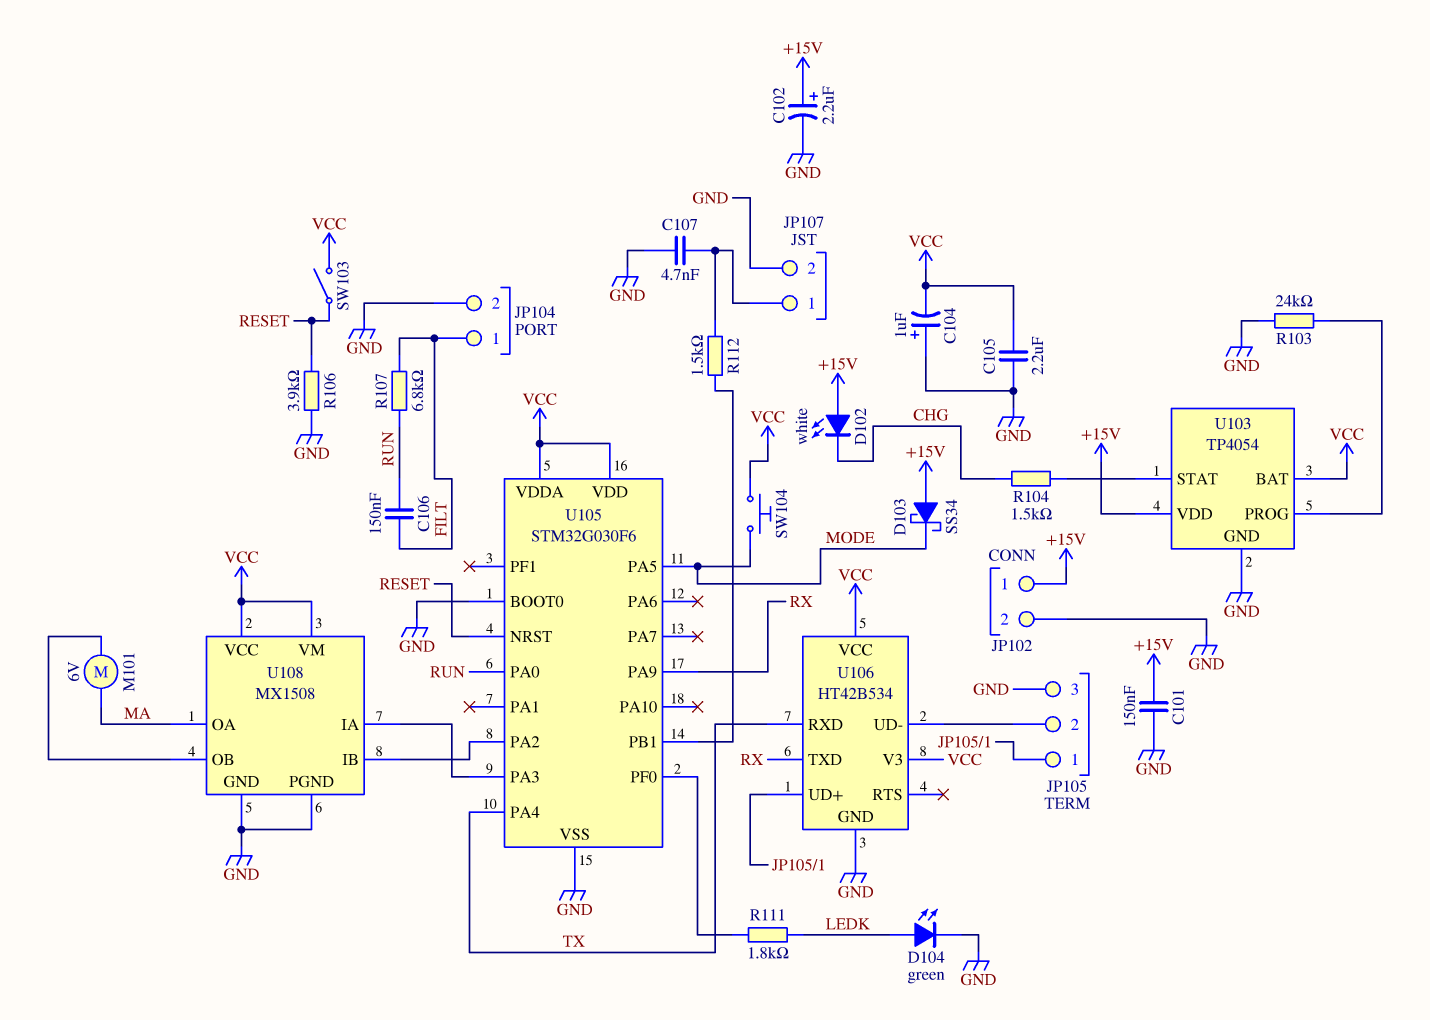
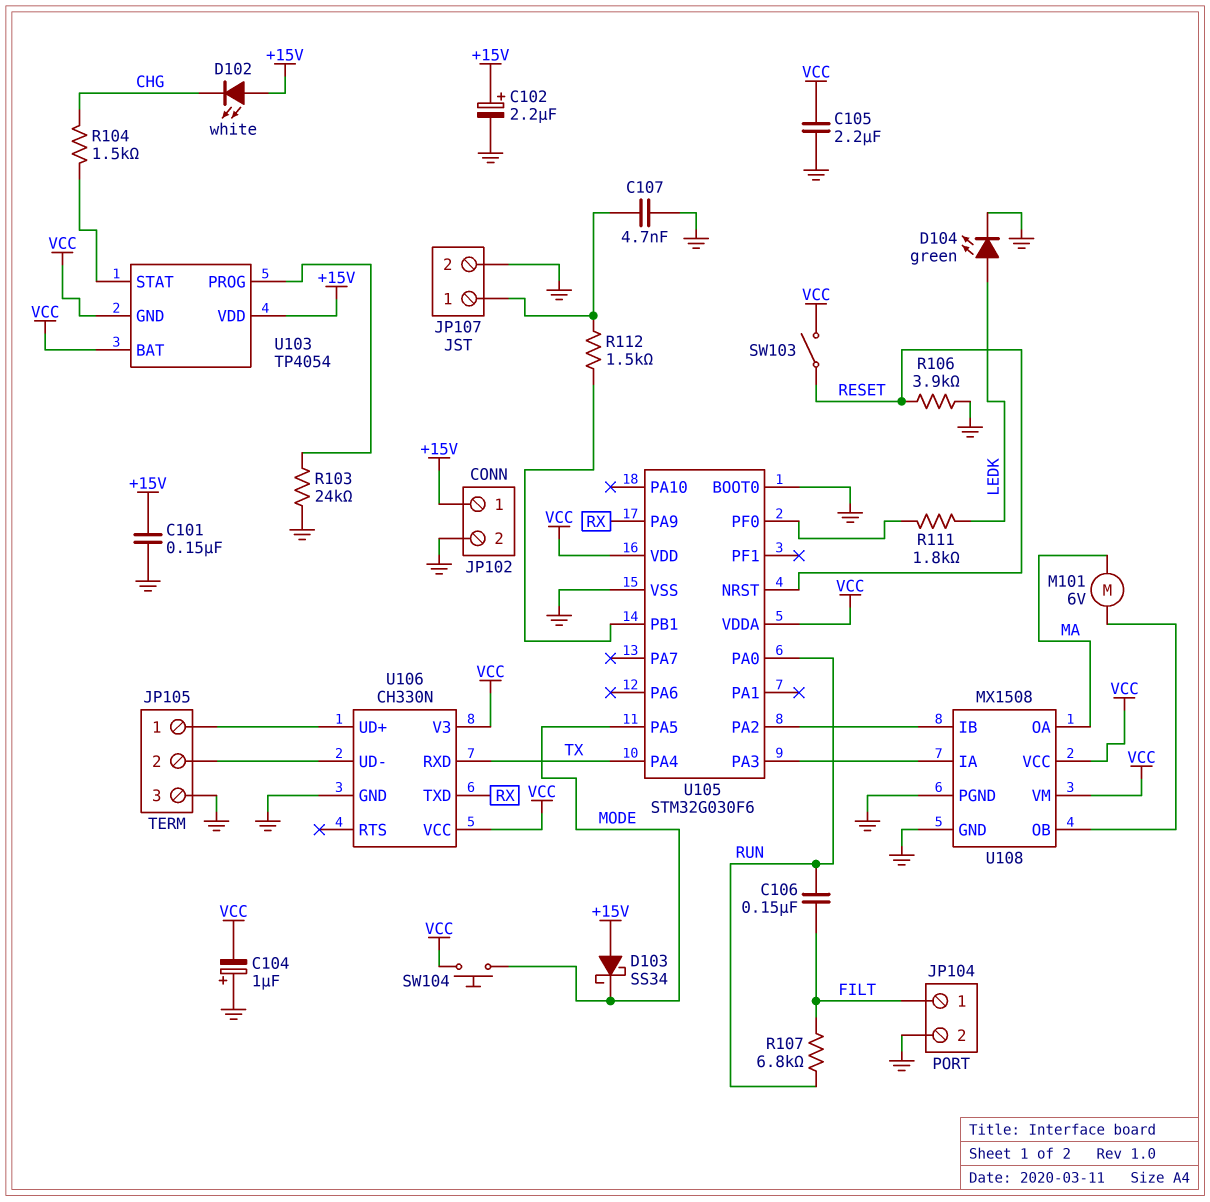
U103 pin GND: GND -> VCC
U106: HT42B534 -> CH330N

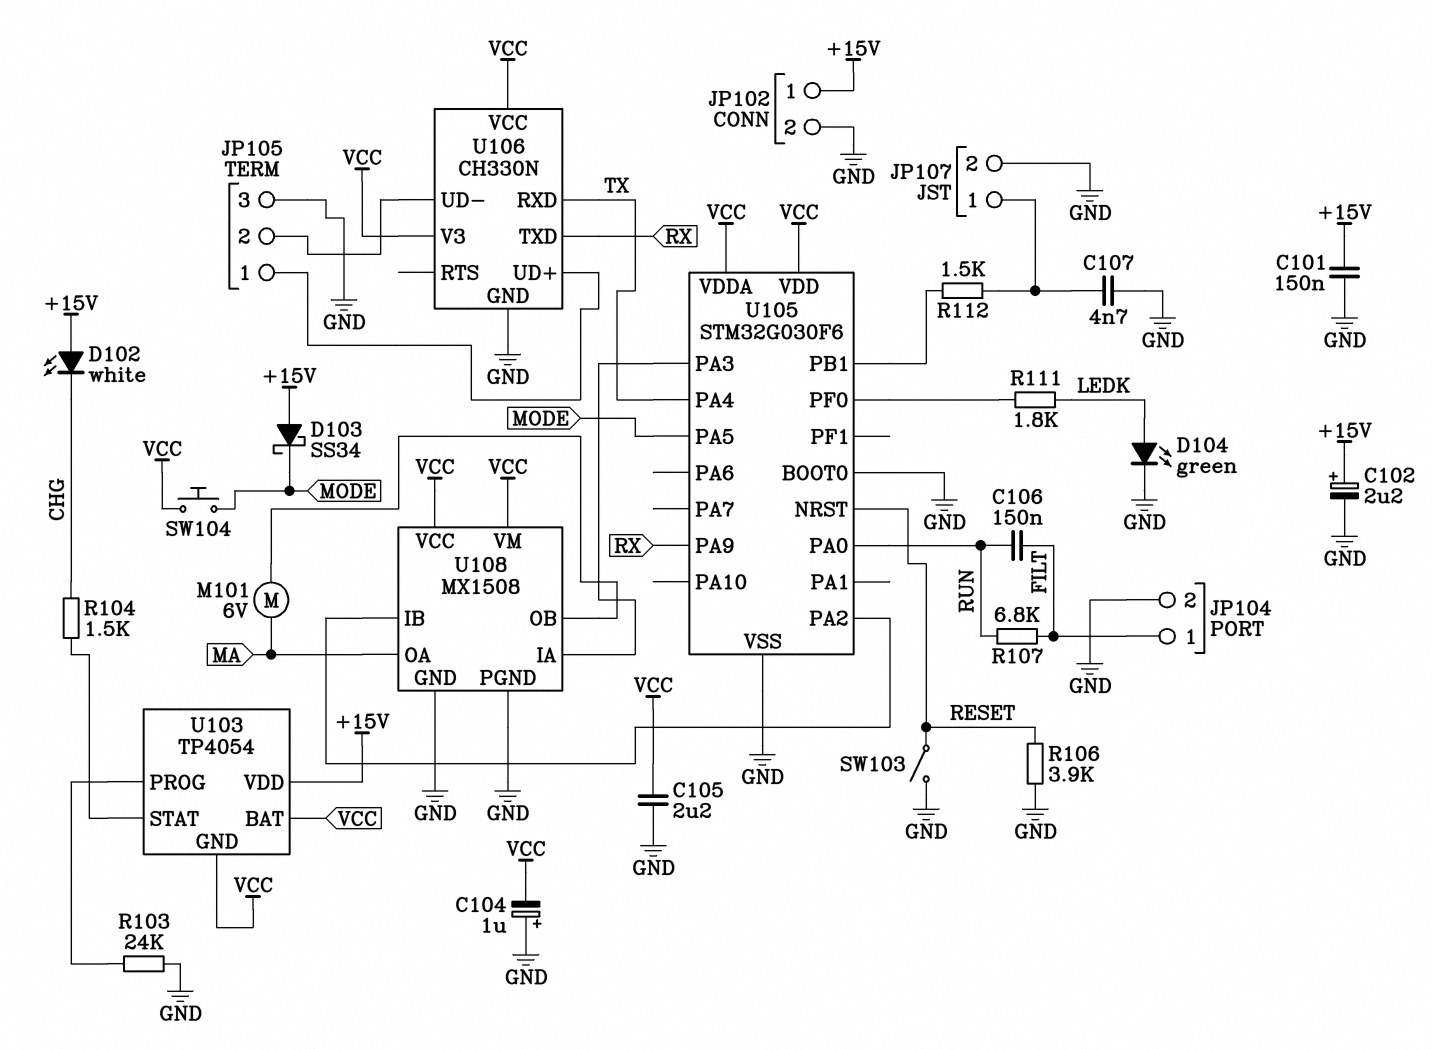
SW103: switch (RESET, VCC) -> switch (GND, RESET)

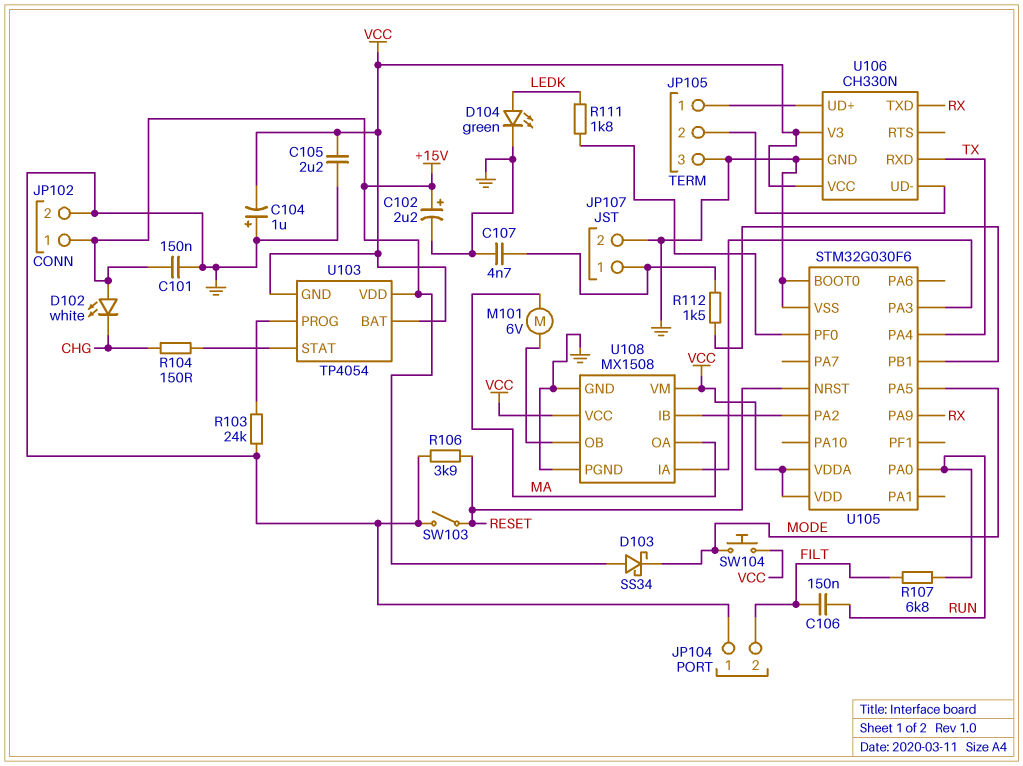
JP104 pin 1: FILT -> GND
JP104 pin 2: GND -> FILT
R104: 1.5k (CHG, U103/STAT) -> 150 (CHG, U103/STAT)

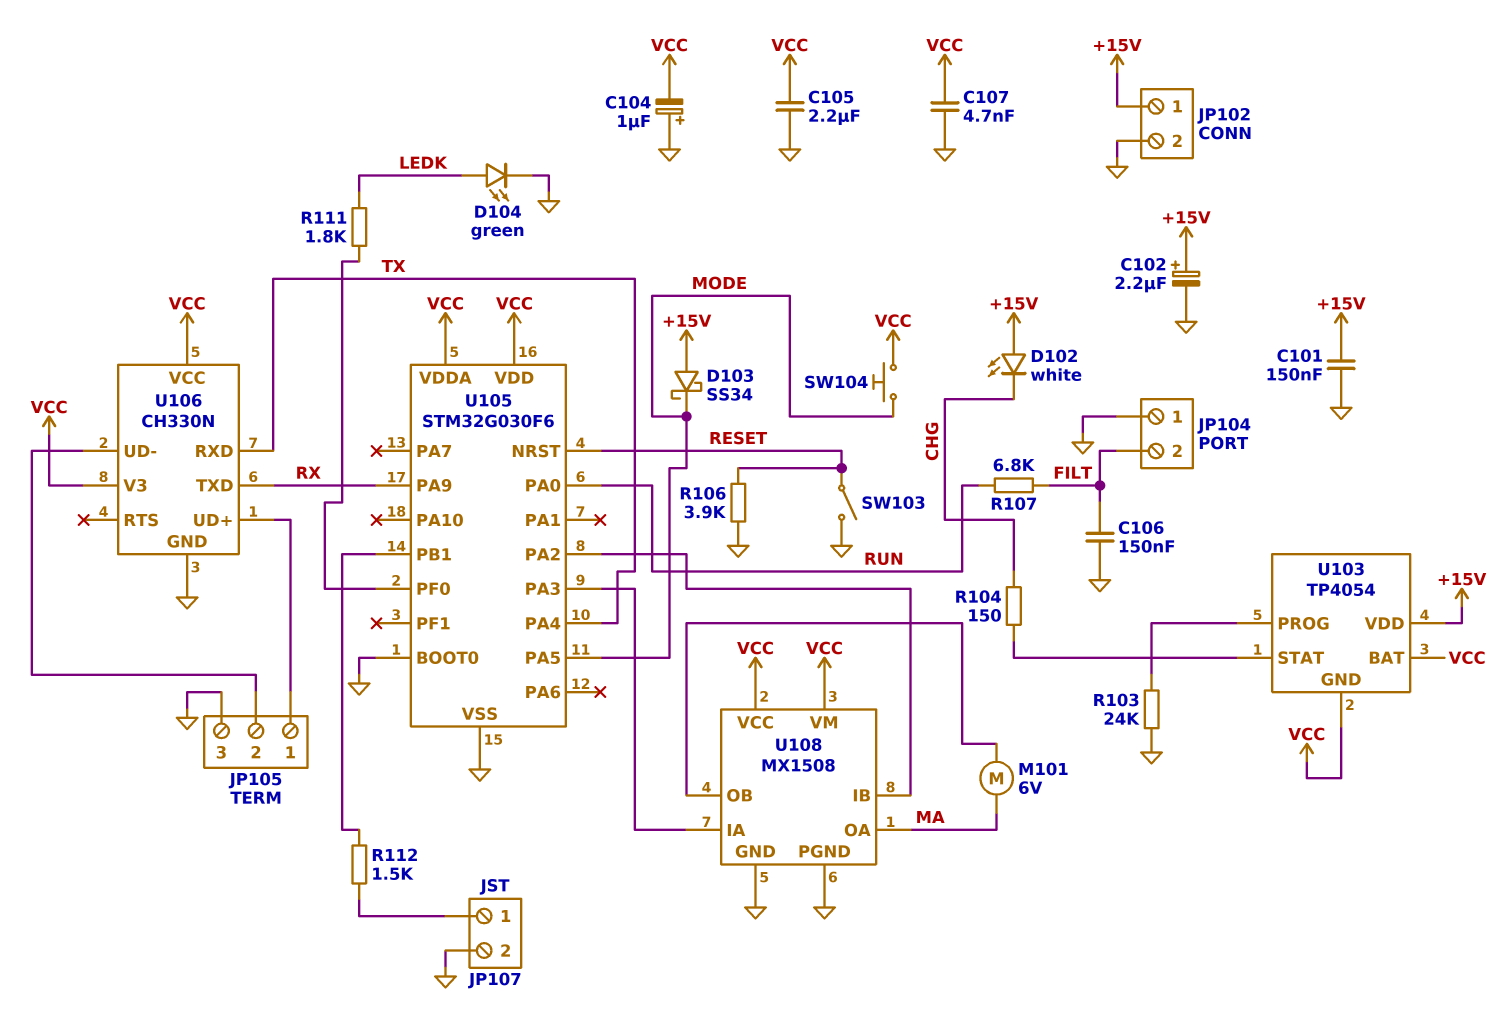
C106: 150nF (FILT, RUN) -> 150nF (FILT, GND)
C107: 4.7nF (GND, JP107/1) -> 4.7nF (GND, VCC)

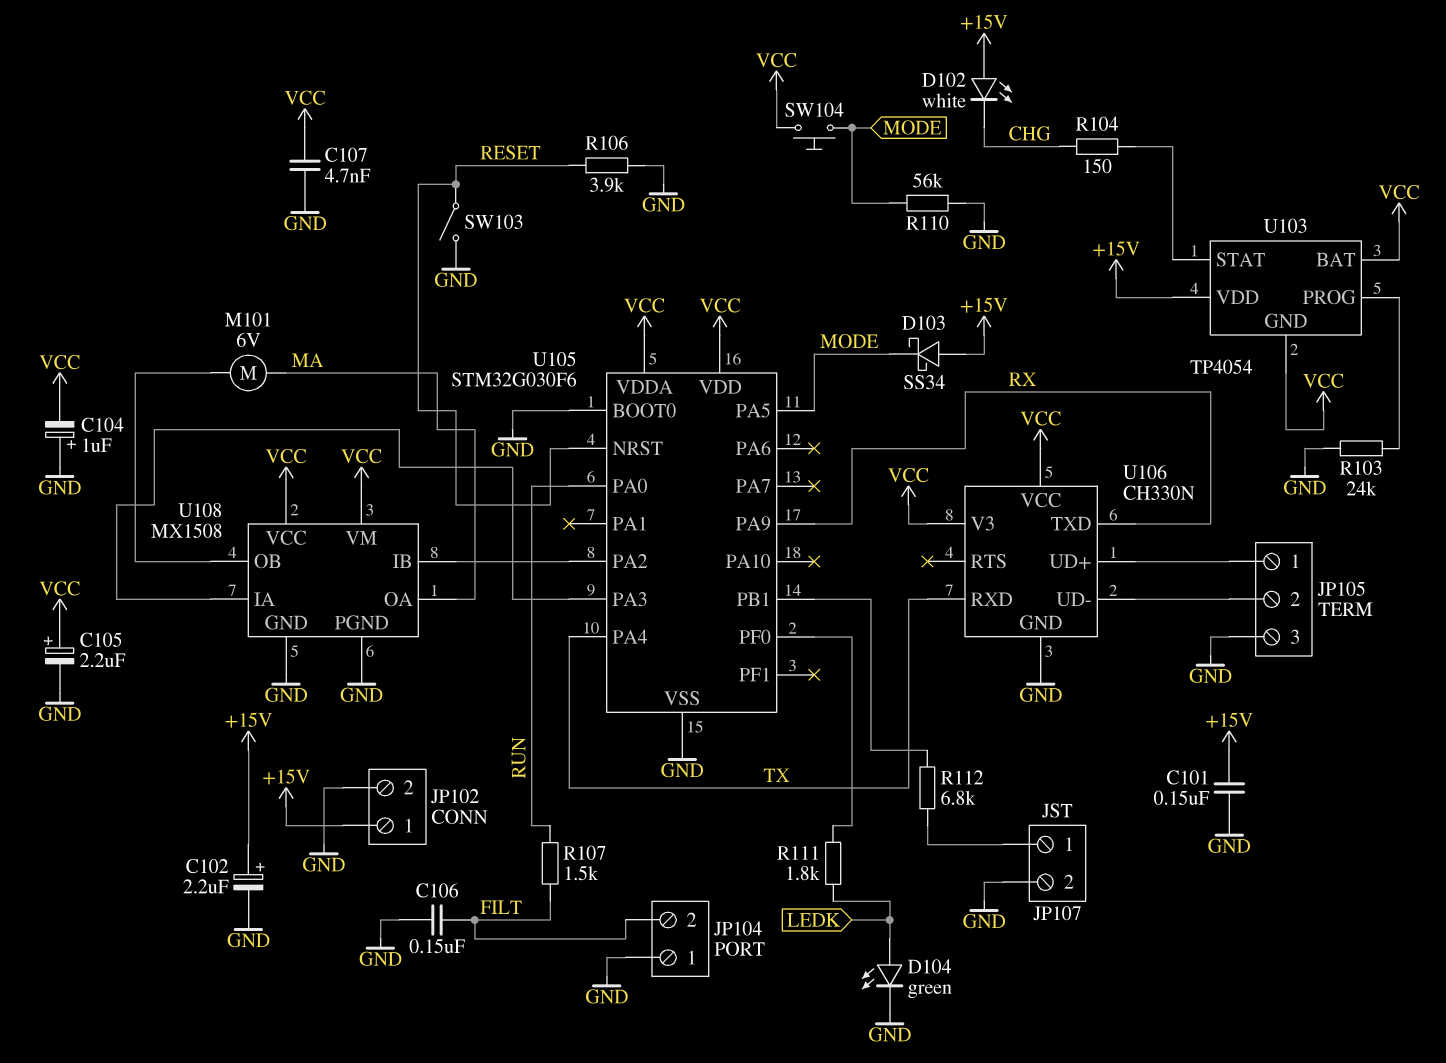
C105: 2.2uF (GND, VCC) -> 2.2uF (plus VCC, minus GND)
R107: 6.8k (FILT, RUN) -> 1.5k (FILT, RUN)
R110: none -> 56k (GND, MODE)
R112: 1.5k (JP107/1, U105/PB1) -> 6.8k (JP107/1, U105/PB1)

